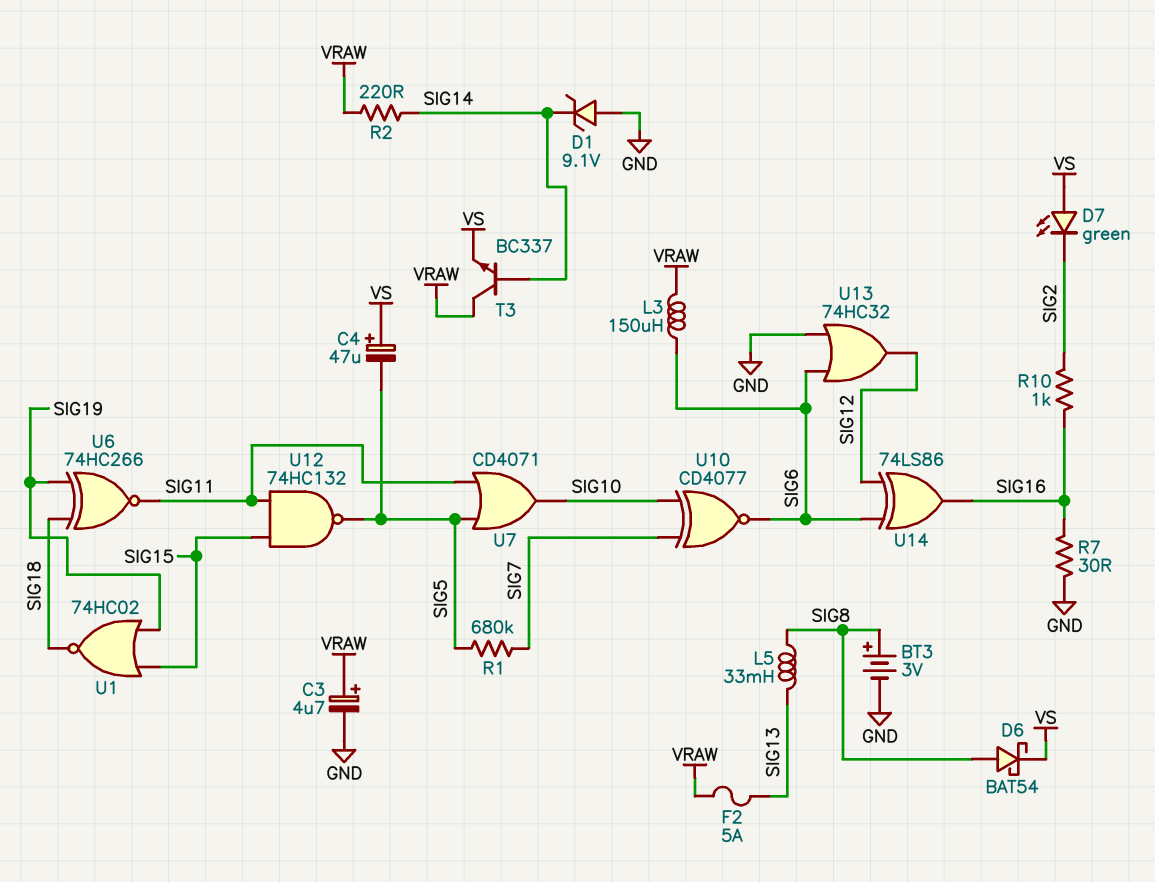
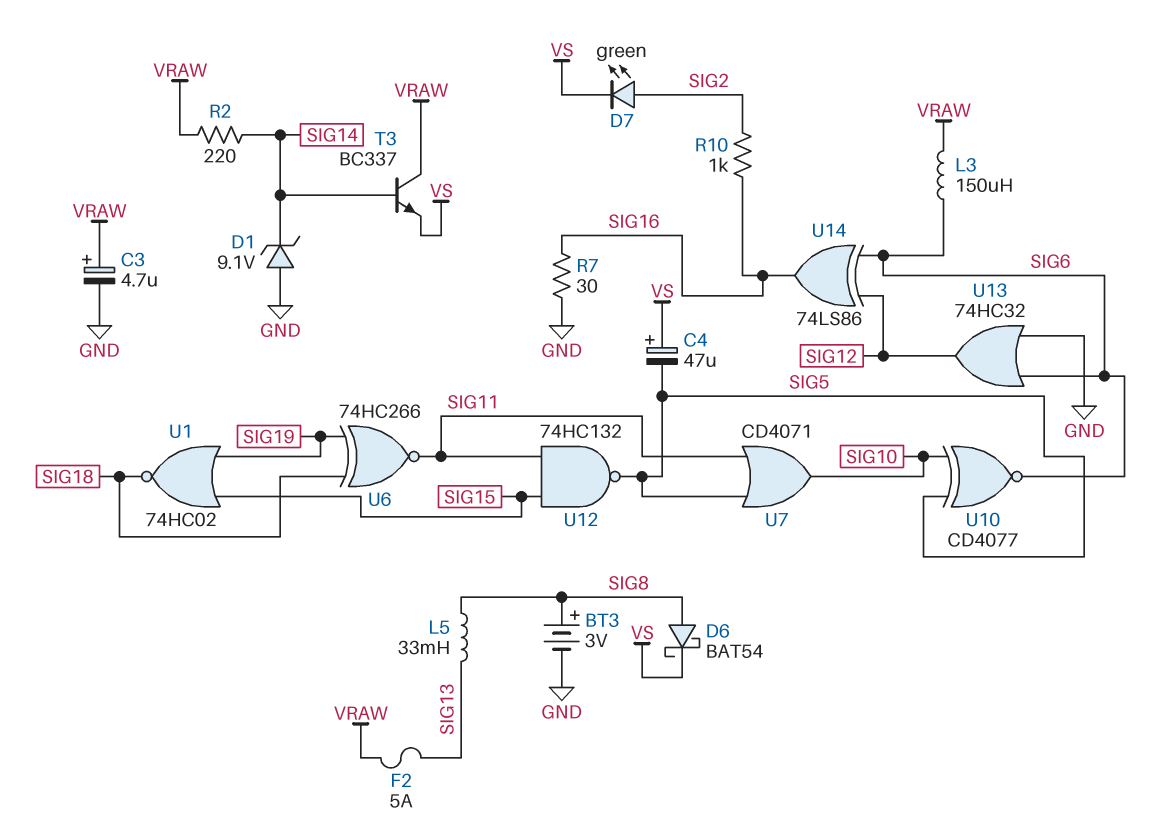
D7: LED green (A VS, K SIG2) -> LED green (A SIG2, K VS)
R1: 680k (SIG5, SIG7) -> none
U10: XNOR CD4077 (in SIG7, in SIG10, out SIG6) -> XNOR CD4077 (in SIG5, in SIG10, out SIG6)

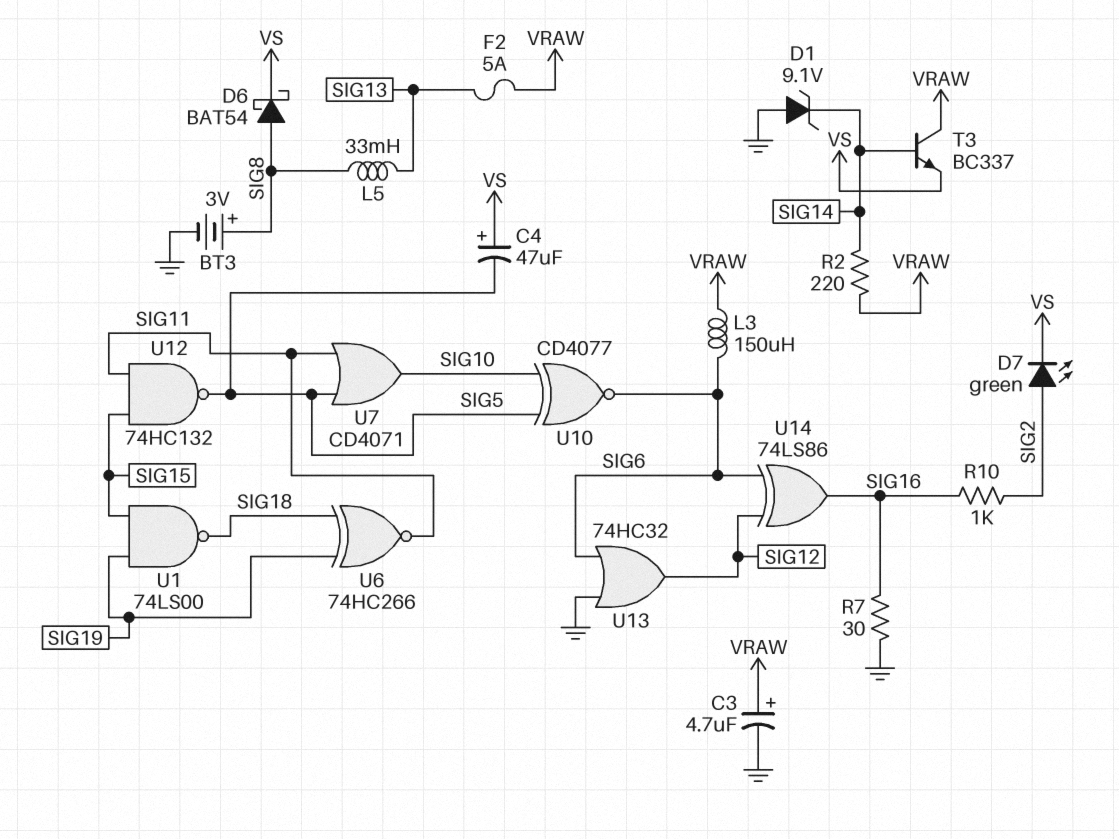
U1: NOR 74HC02 (in SIG15, in SIG19, out SIG18) -> NAND 74LS00 (in SIG15, in SIG19, out SIG18)

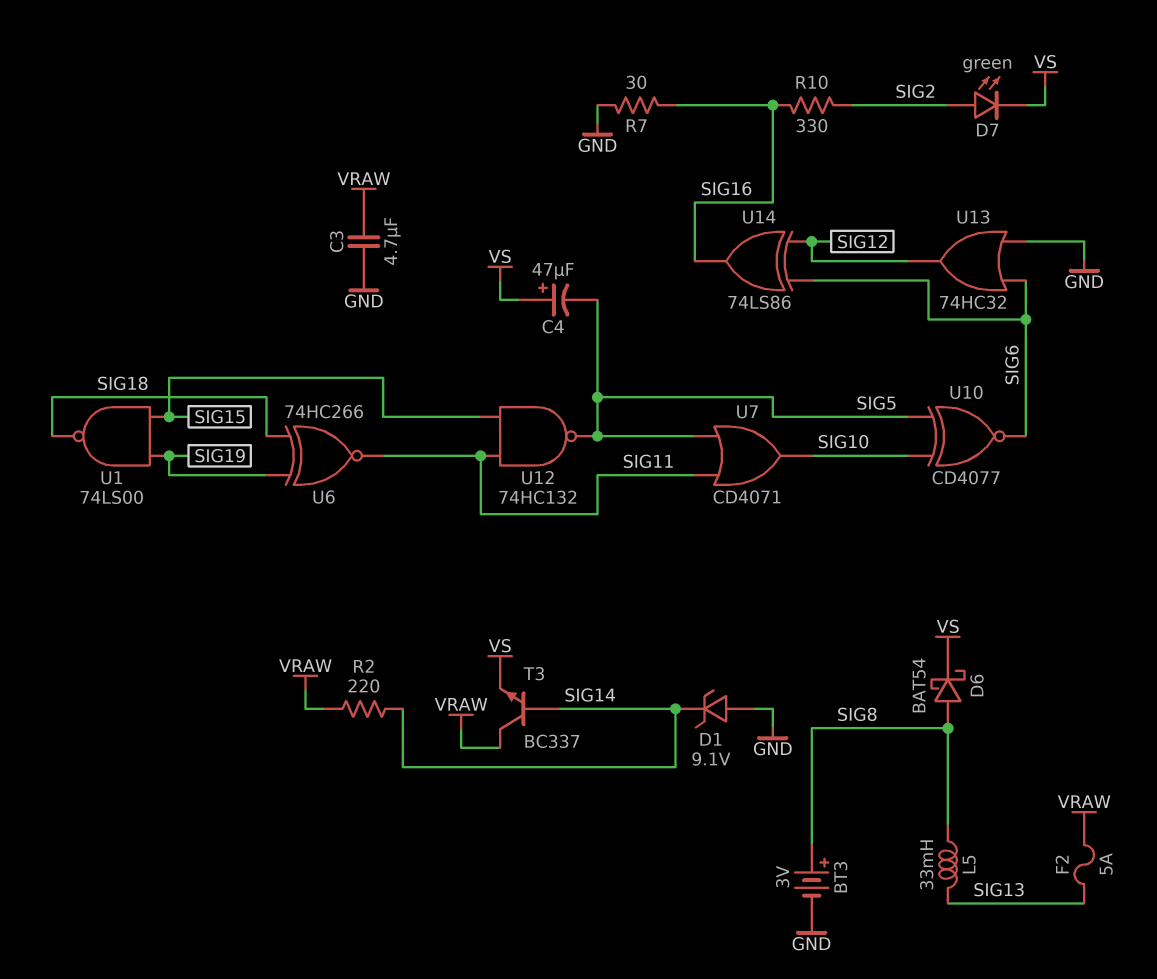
C3: 4.7uF (plus VRAW, minus GND) -> 4.7uF (GND, VRAW)
L3: 150uH (SIG6, VRAW) -> none
R10: 1k (SIG2, SIG16) -> 330 (SIG2, SIG16)

